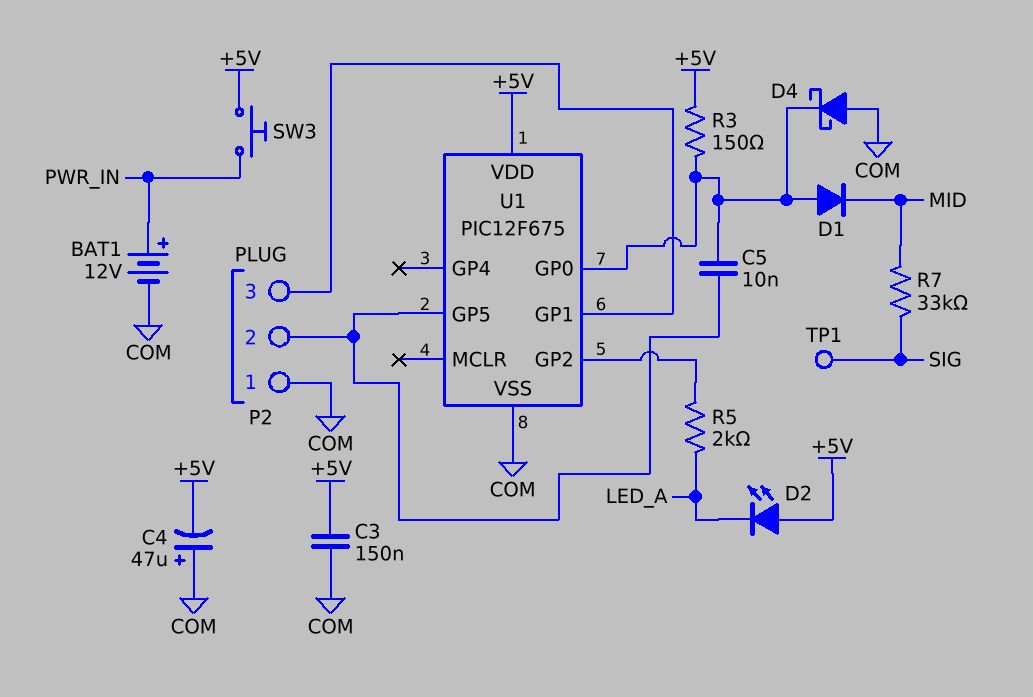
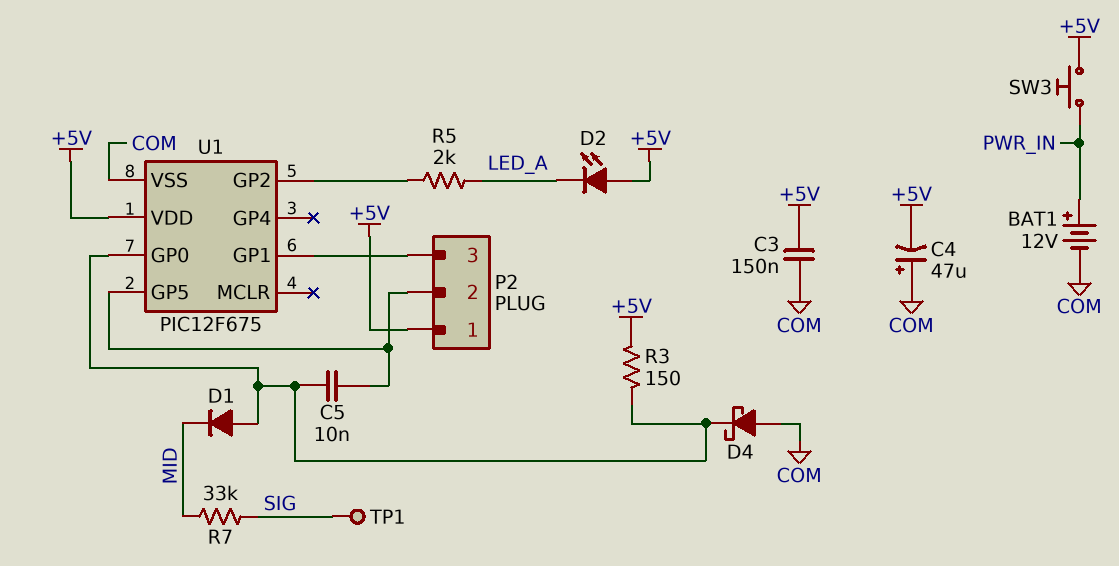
P2 pin 1: COM -> +5V

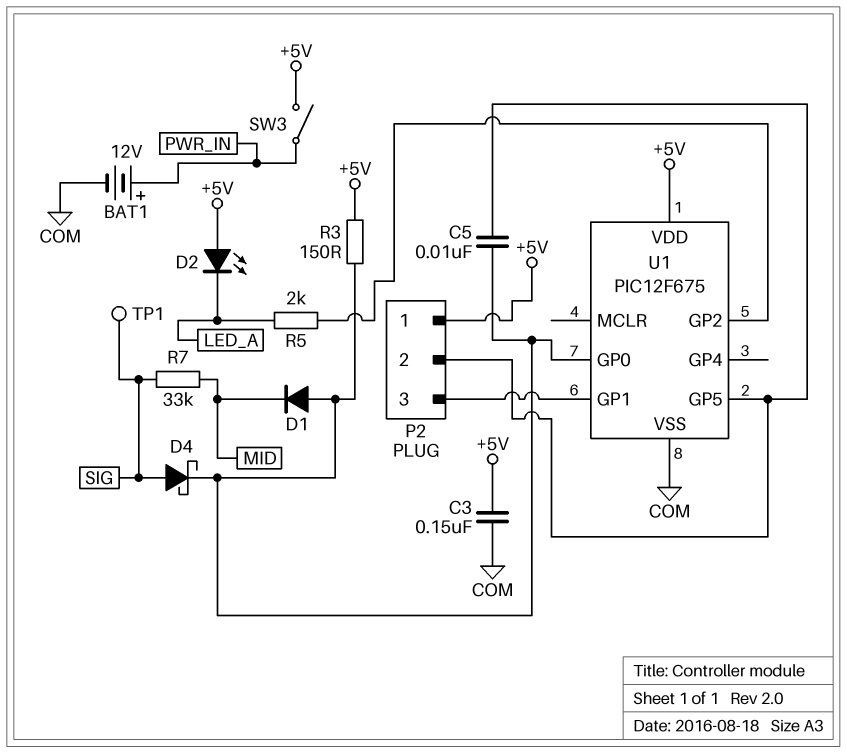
C4: 47uF (plus COM, minus +5V) -> none
D4: schottky (A COM, K U1/GP0) -> schottky (A SIG, K U1/GP0)
SW3: button (+5V, PWR_IN) -> switch (+5V, PWR_IN)

